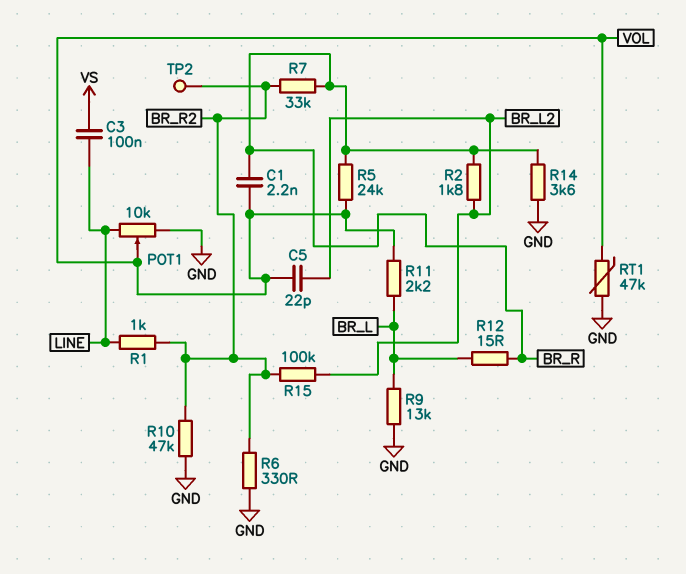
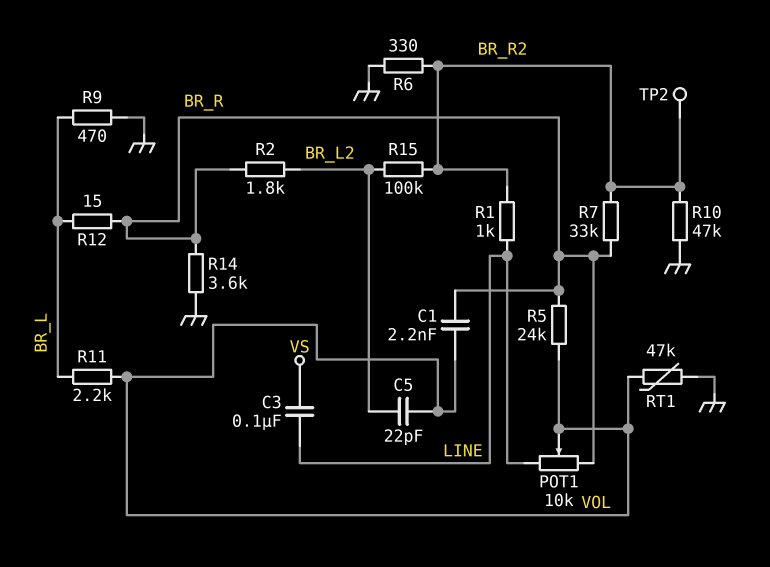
POT1: 10k (GND, LINE, wiper VOL) -> 10k (BR_R, LINE, wiper VOL)
R9: 13k (BR_L, GND) -> 470 (BR_L, GND)

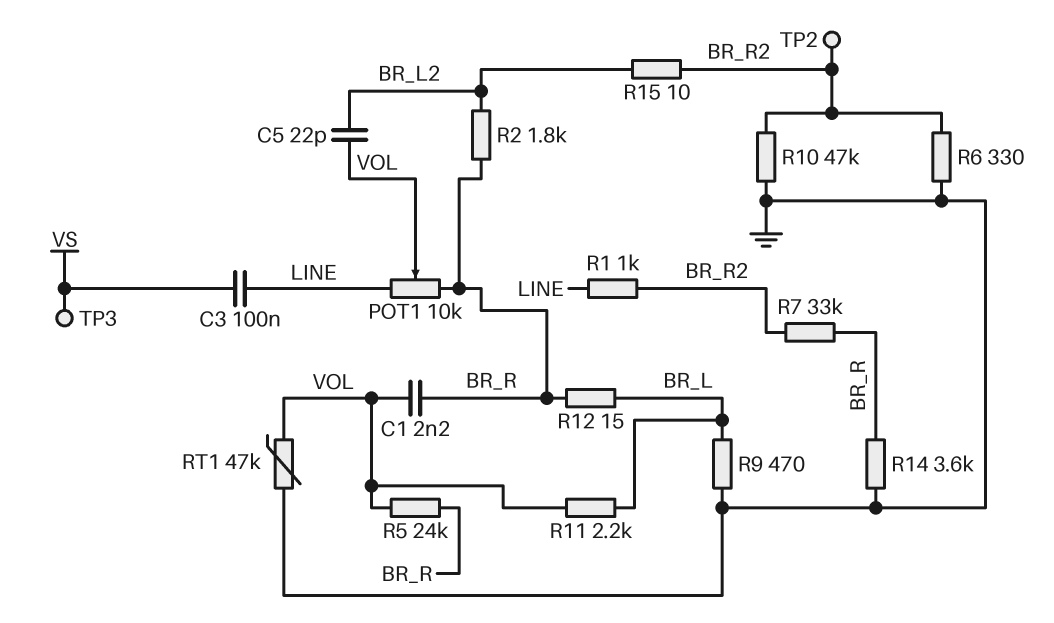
R15: 100k (BR_L2, BR_R2) -> 10 (BR_L2, BR_R2)
TP3: none -> test point (VS)

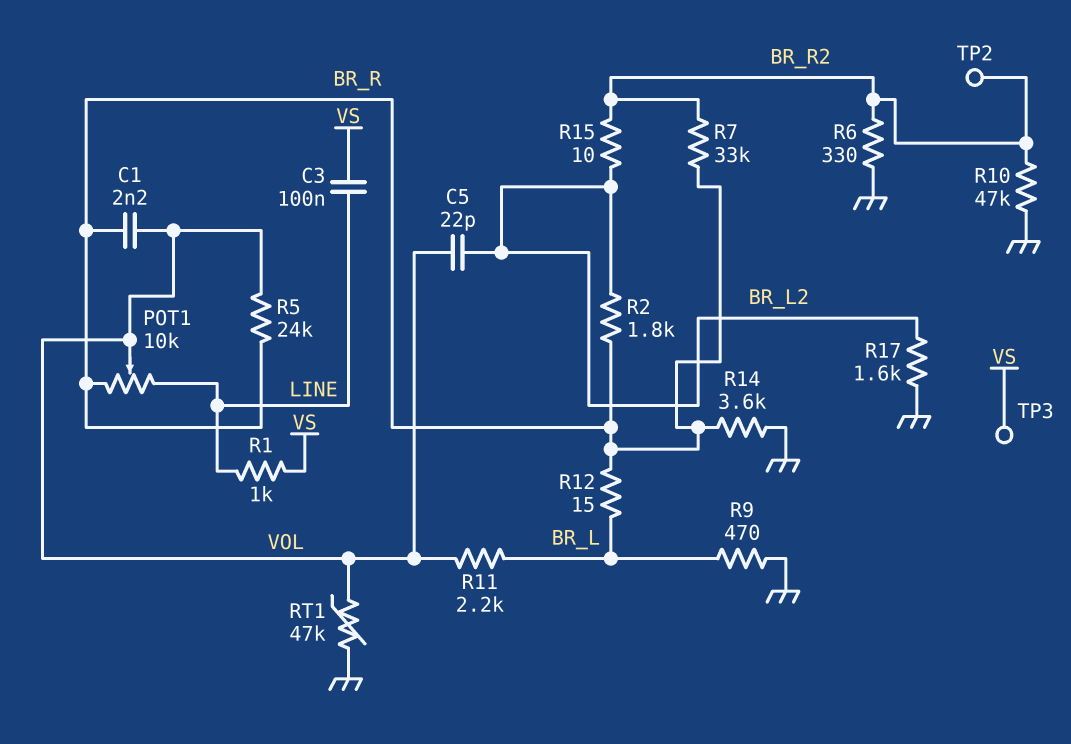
R1: 1k (BR_R2, LINE) -> 1k (LINE, VS)
R17: none -> 1.6k (BR_L2, GND)

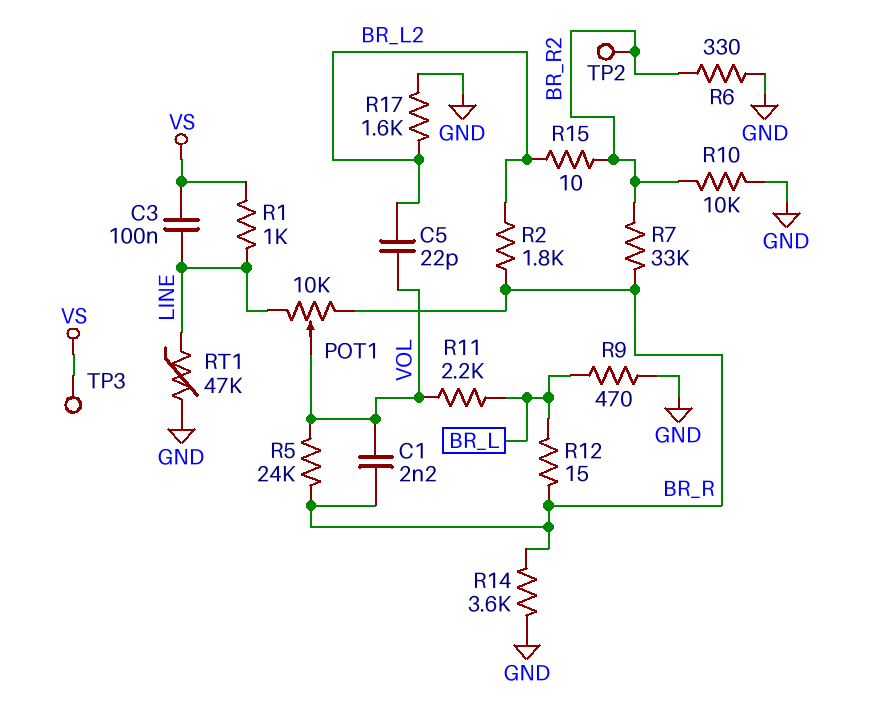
R10: 47k (BR_R2, GND) -> 10k (BR_R2, GND)
RT1: 47k (GND, VOL) -> 47k (GND, LINE)

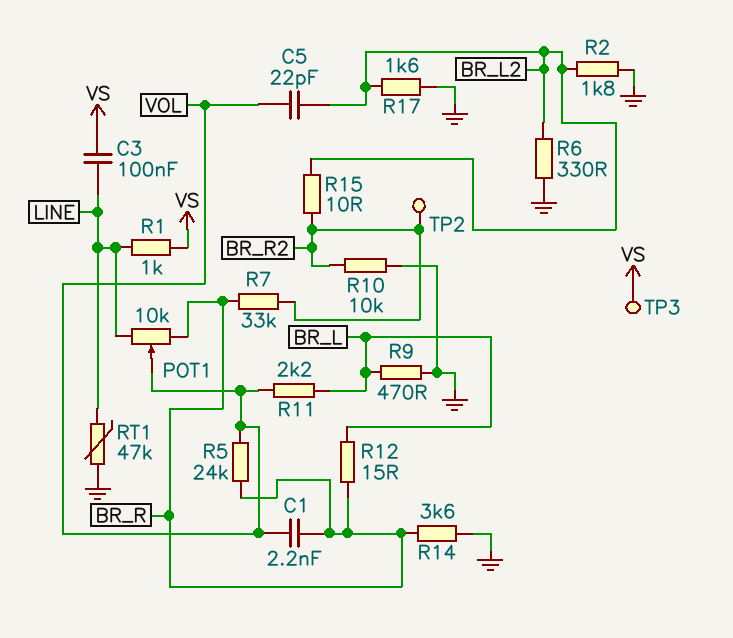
R2: 1.8k (BR_L2, BR_R) -> 1.8k (BR_L2, GND)
R6: 330 (BR_R2, GND) -> 330 (BR_L2, GND)

